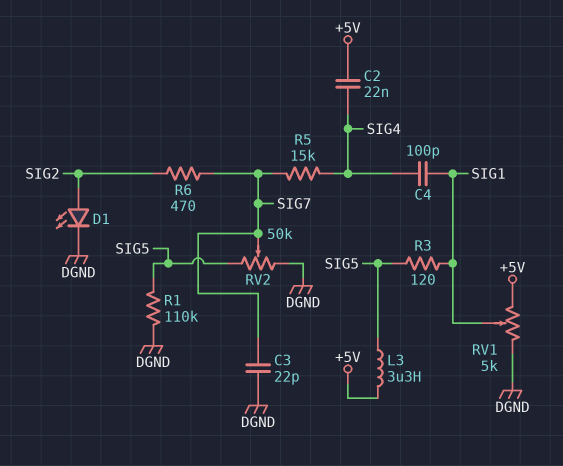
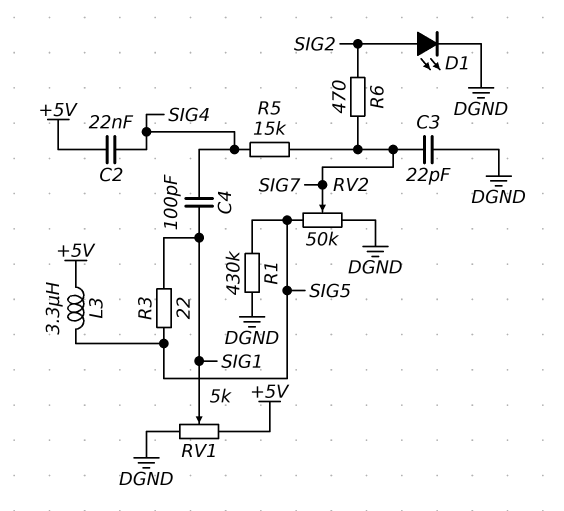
R1: 110k (DGND, SIG5) -> 430k (DGND, SIG5)
R3: 120 (SIG1, SIG5) -> 22 (SIG1, SIG5)

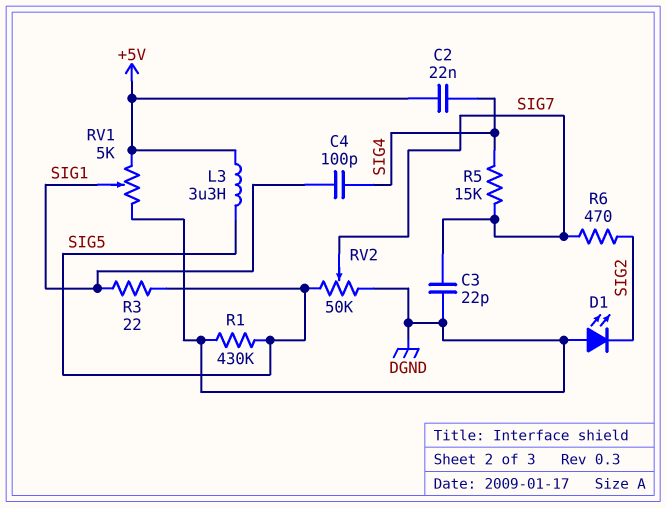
D1: LED (A SIG2, K DGND) -> LED (A DGND, K SIG2)

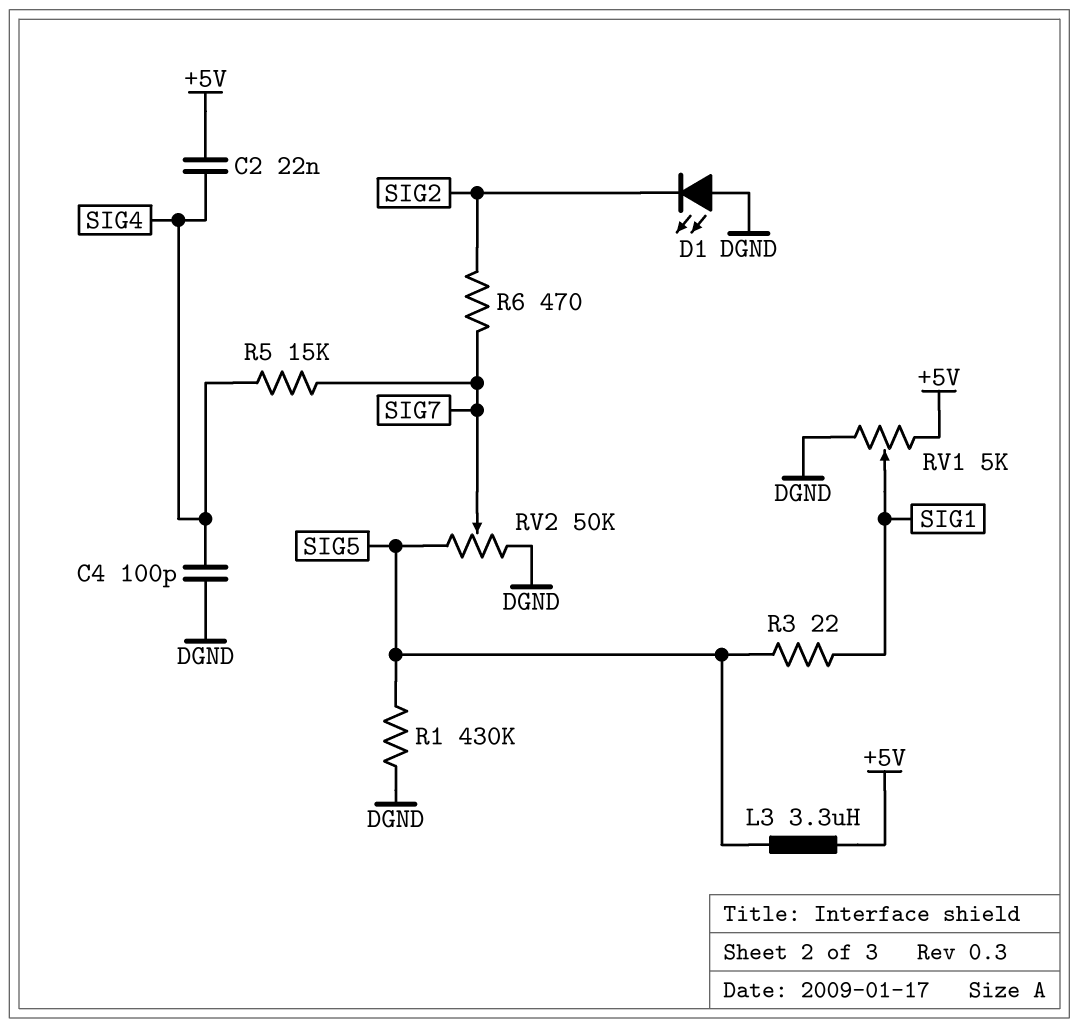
C3: 22pF (DGND, SIG7) -> none
C4: 100pF (SIG1, SIG4) -> 100pF (DGND, SIG4)

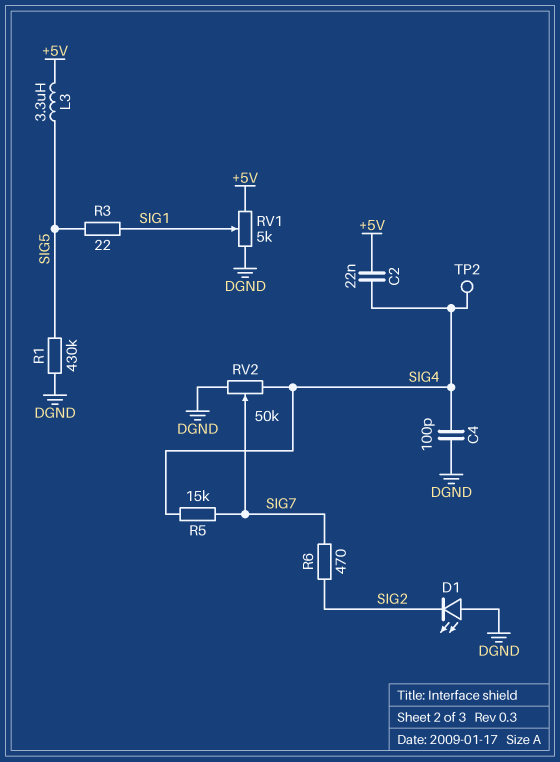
RV2: 50k (DGND, SIG5, wiper SIG7) -> 50k (DGND, SIG4, wiper SIG7)
TP2: none -> test point (SIG4)

